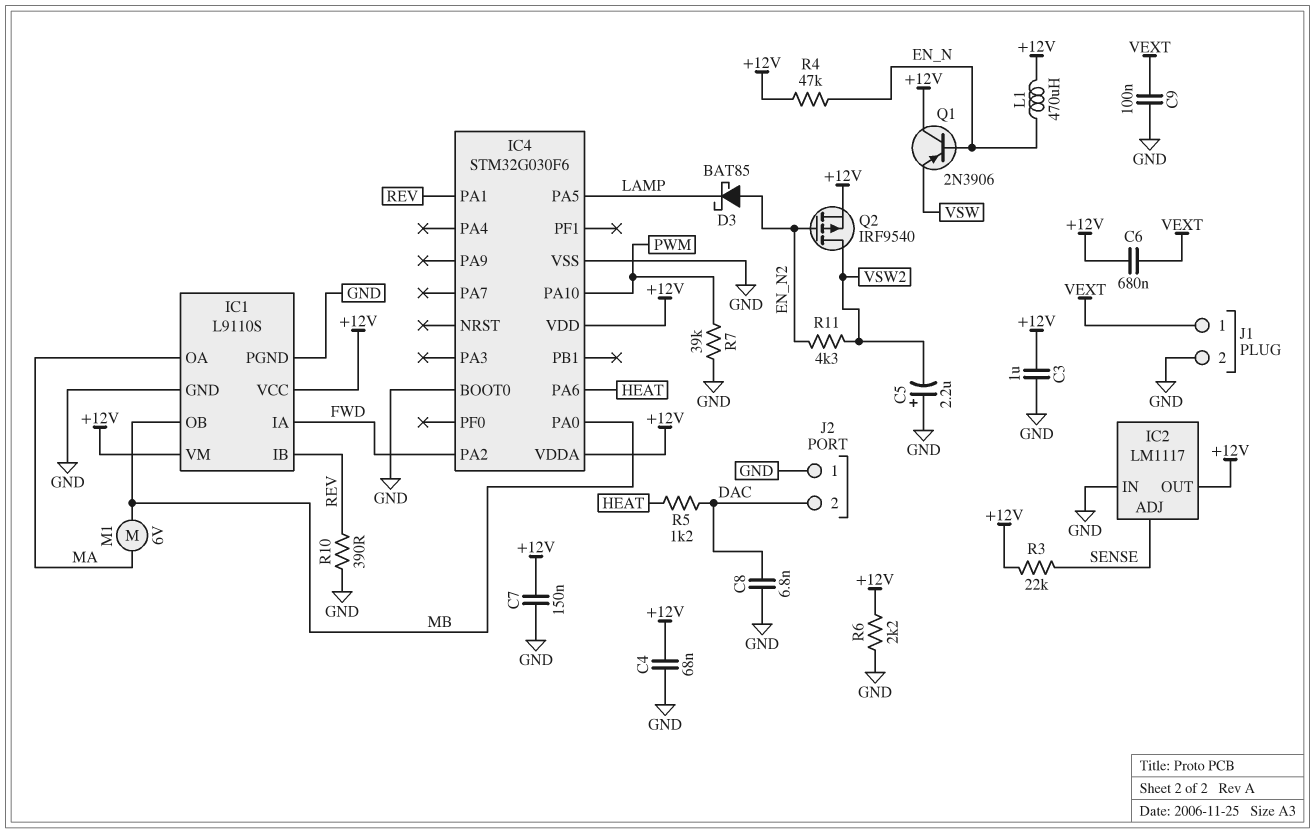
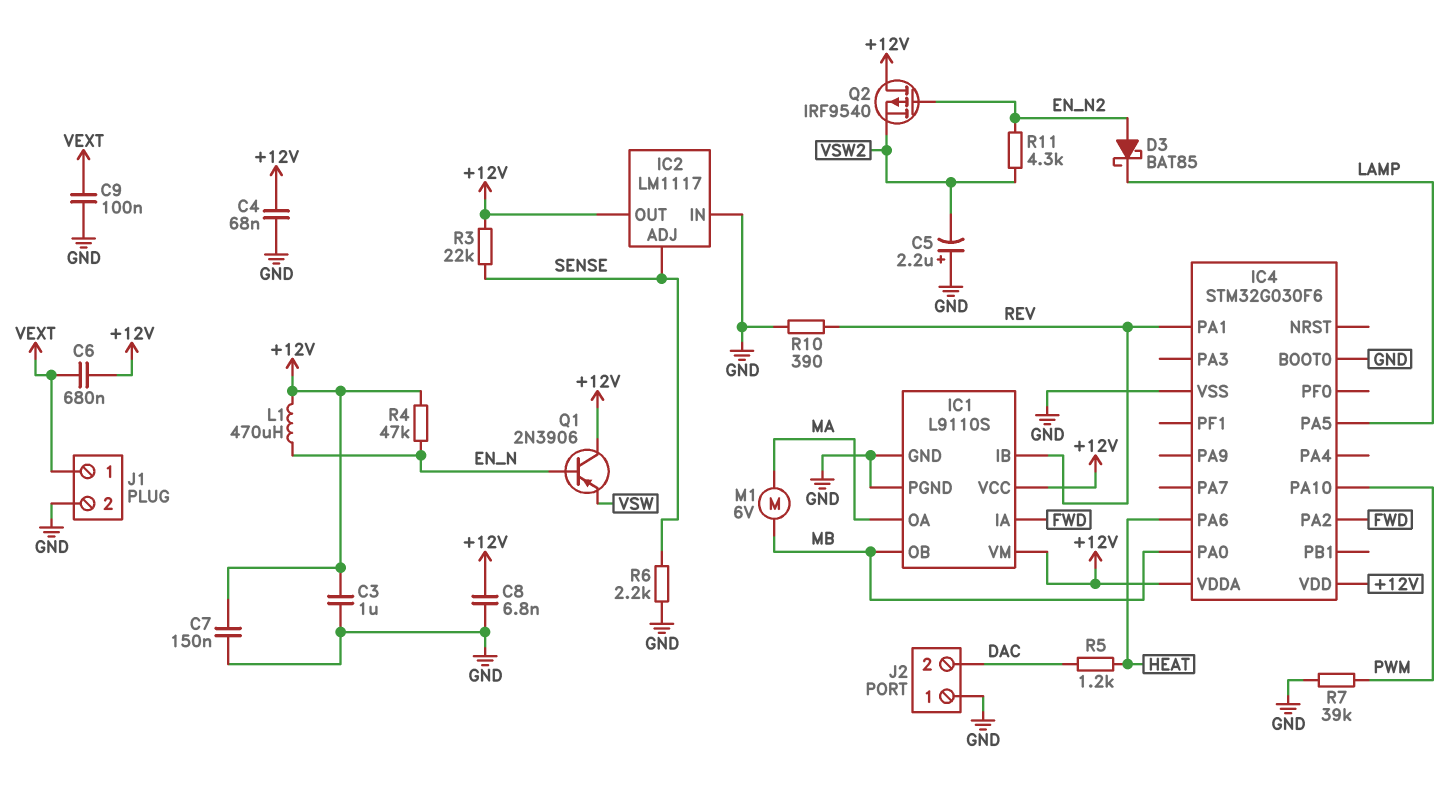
C8: 6.8nF (DAC, GND) -> 6.8nF (+12V, GND)
Q2: PMOS IRF9540 (G EN_N2, D VSW2, S +12V) -> PMOS IRF9540 (G EN_N2, D +12V, S VSW2)
R6: 2.2k (+12V, GND) -> 2.2k (GND, SENSE)

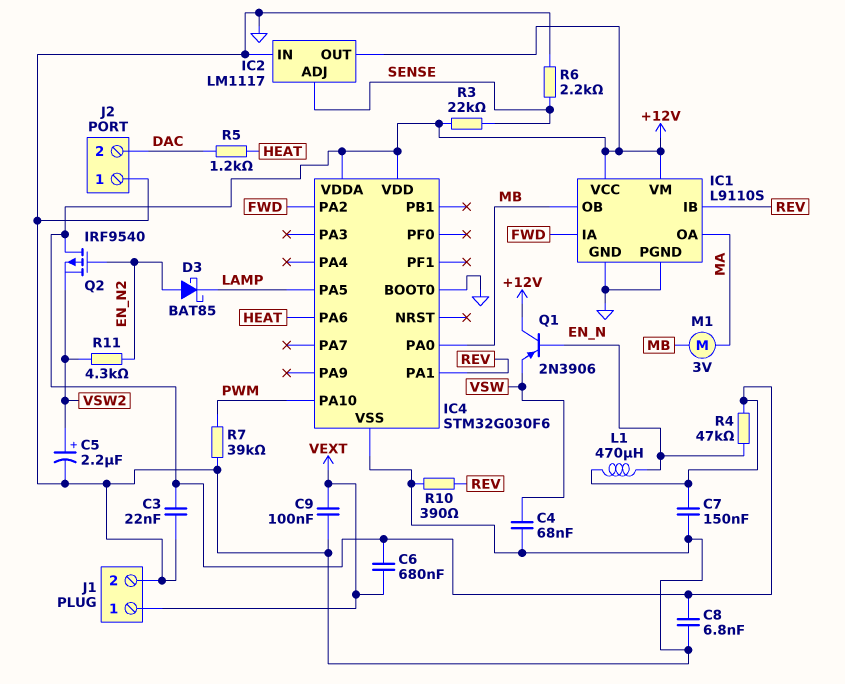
C3: 1uF (+12V, GND) -> 22nF (+12V, GND)
C4: 68nF (+12V, GND) -> 68nF (GND, VSW)
C5: 2.2uF (plus GND, minus VSW2) -> 2.2uF (plus VSW2, minus GND)
M1: motor 6V (MA, MB) -> motor 3V (MA, MB)

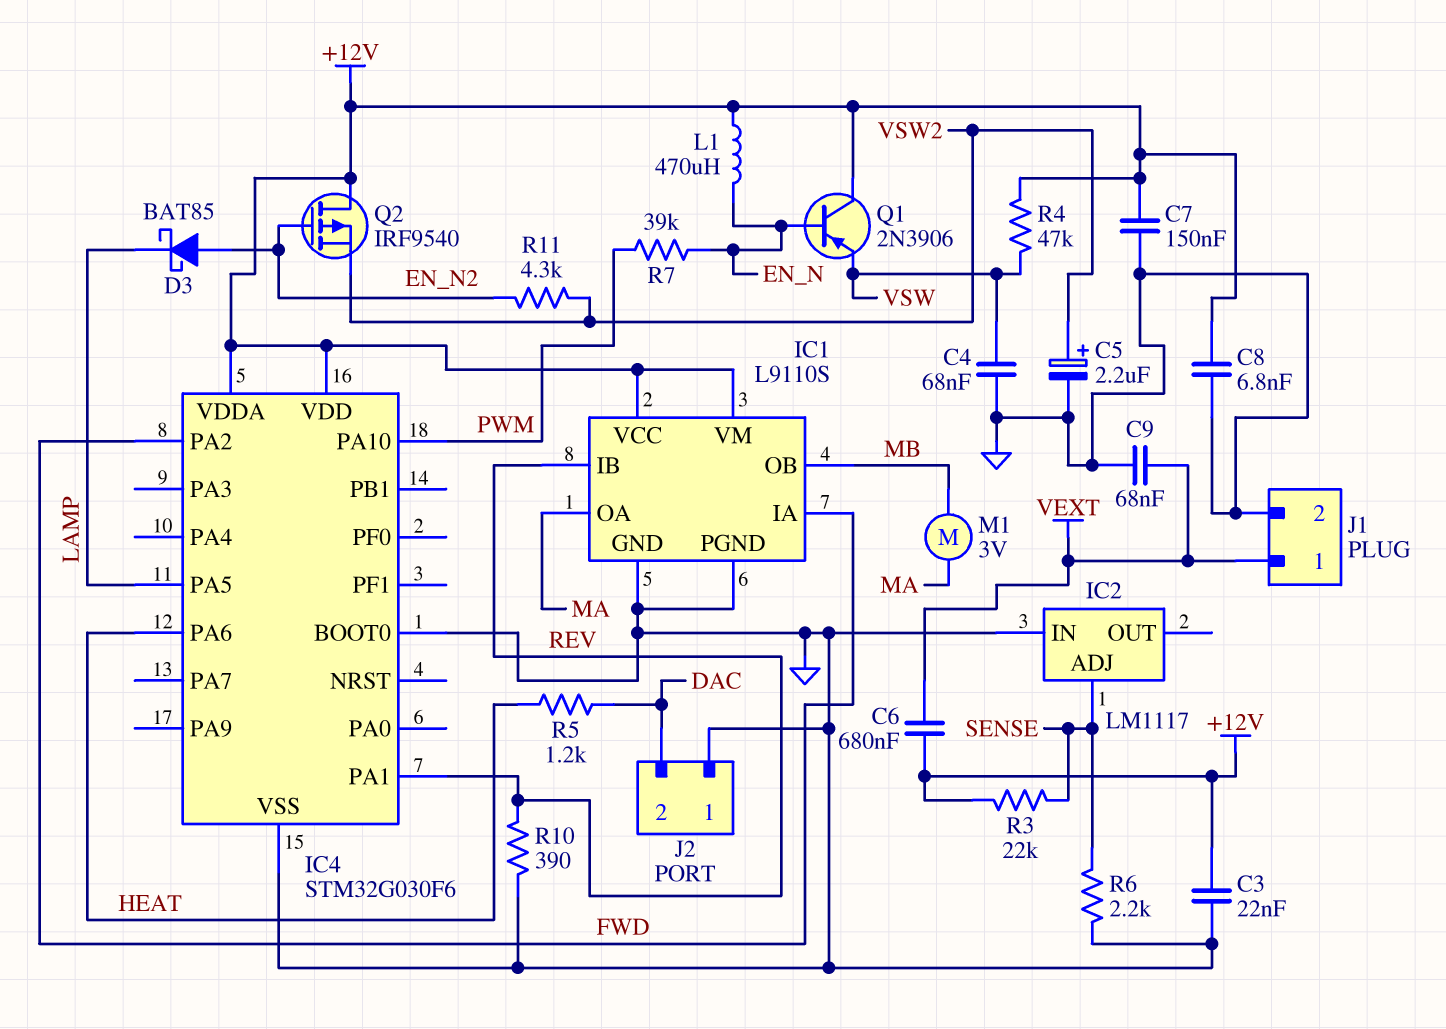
C9: 100nF (GND, VEXT) -> 68nF (GND, VEXT)
IC2 pin OUT: +12V -> none
IC4 pin PA0: MB -> none
R4: 47k (+12V, EN_N) -> 47k (+12V, VSW)
R7: 39k (GND, PWM) -> 39k (EN_N, PWM)

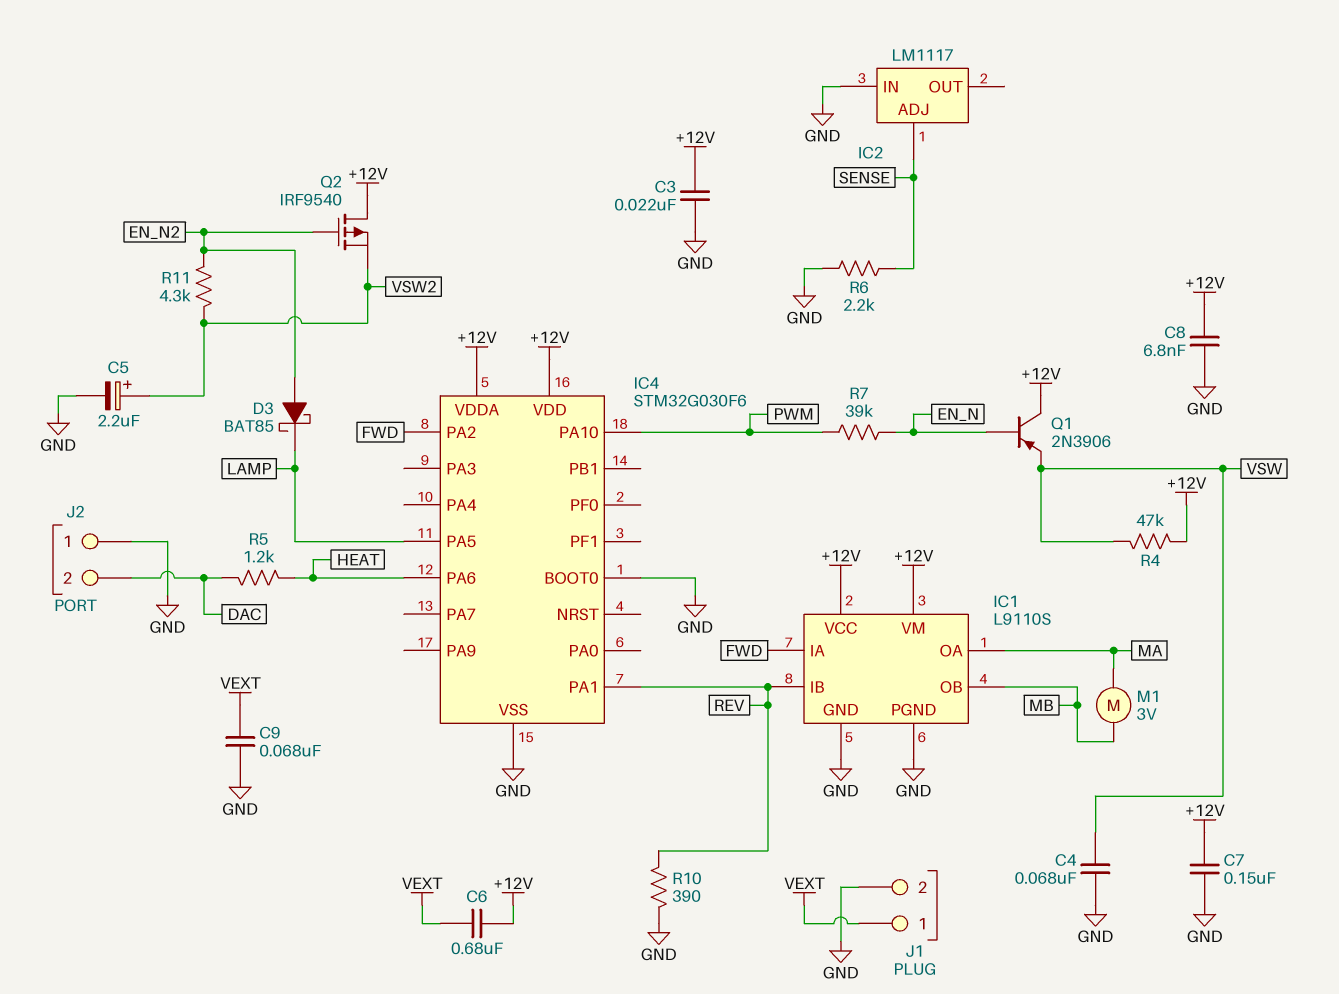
L1: 470uH (+12V, EN_N) -> none
R3: 22k (+12V, SENSE) -> none

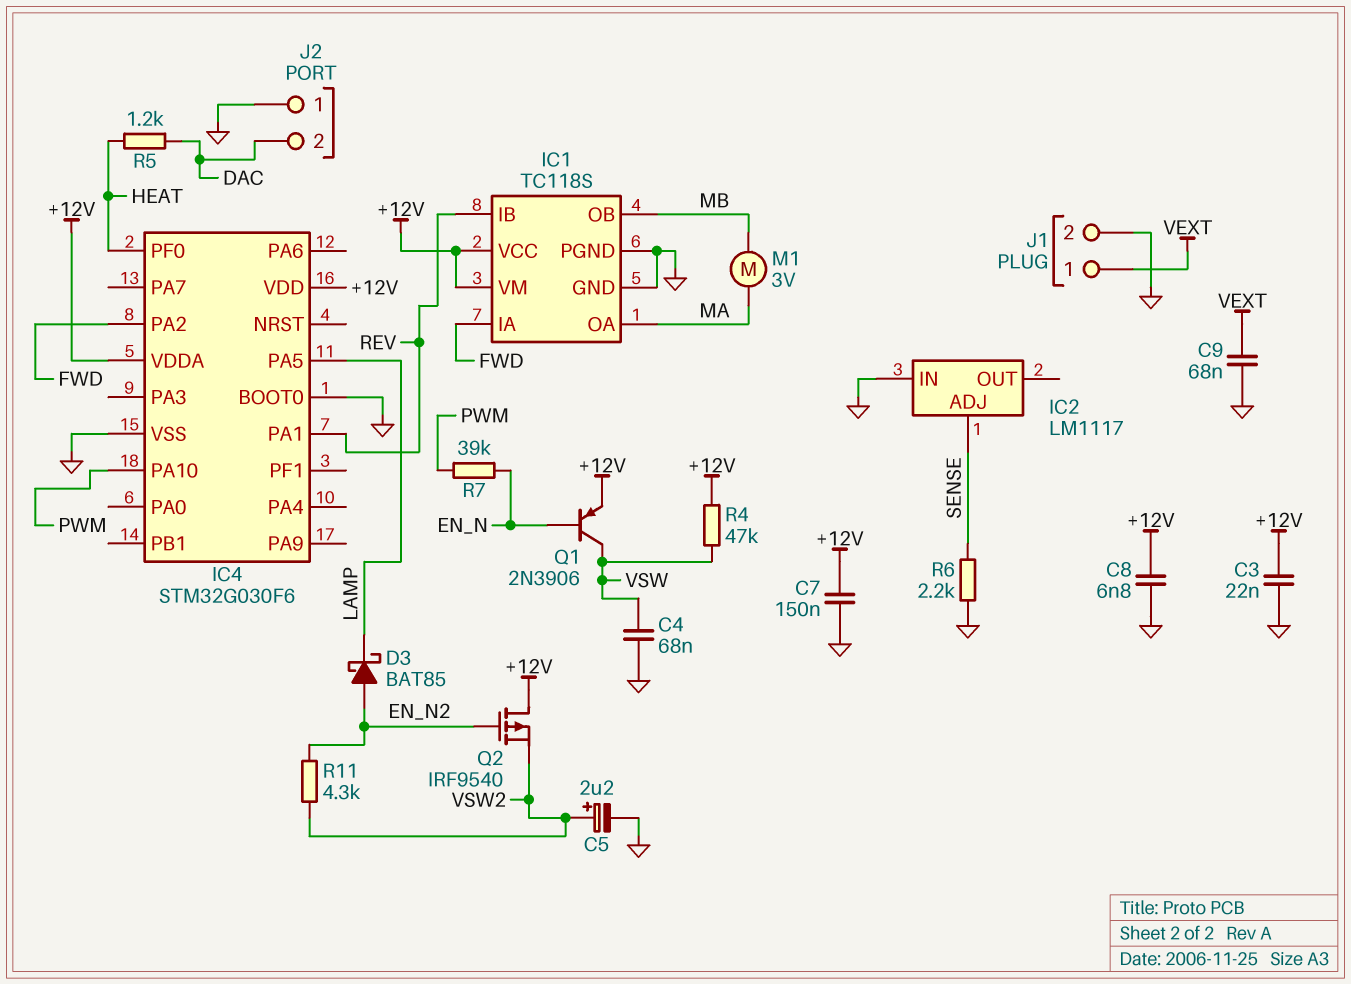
C6: 680nF (+12V, VEXT) -> none
IC1: L9110S -> TC118S
IC4 pin PA6: HEAT -> none
IC4 pin PF0: none -> HEAT
Q1: PNP 2N3906 (B EN_N, C +12V, E VSW) -> PNP 2N3906 (B EN_N, C VSW, E +12V)
R10: 390 (GND, REV) -> none

